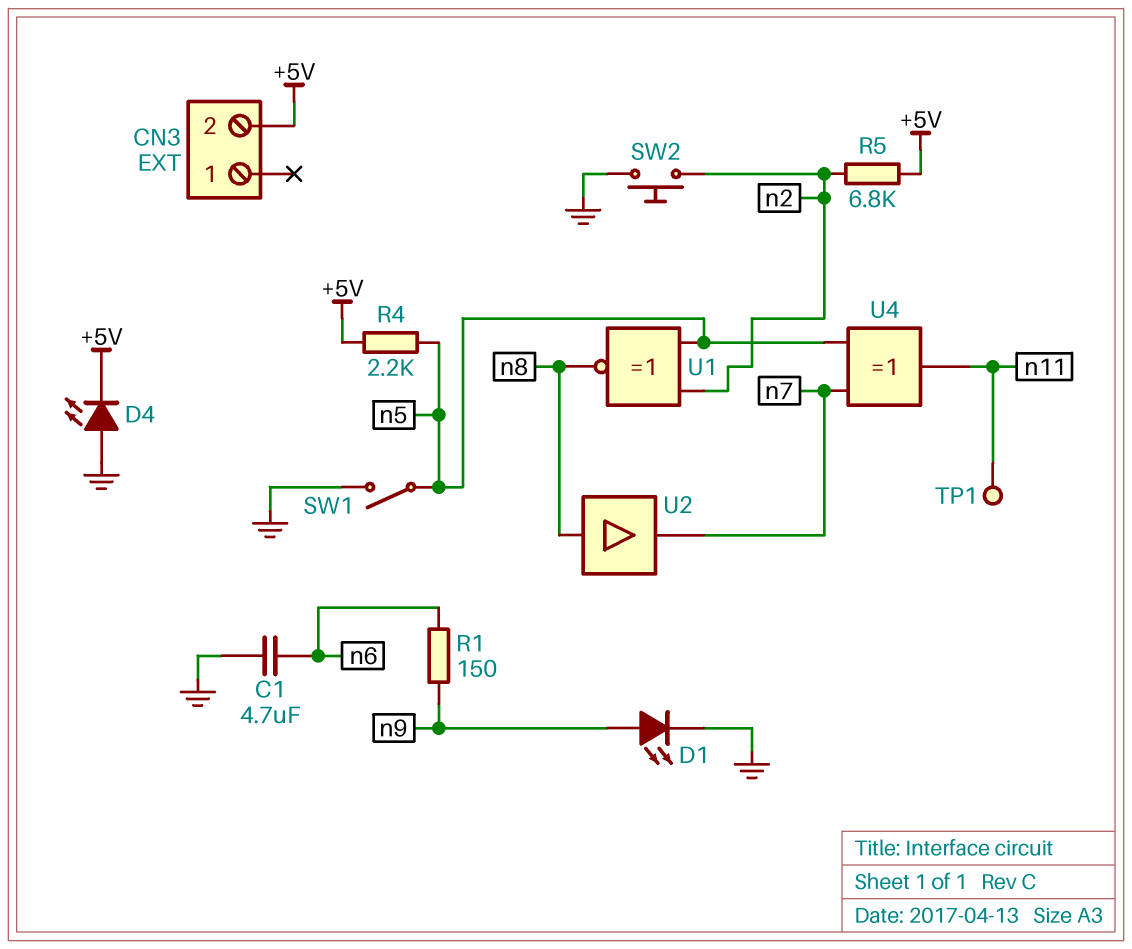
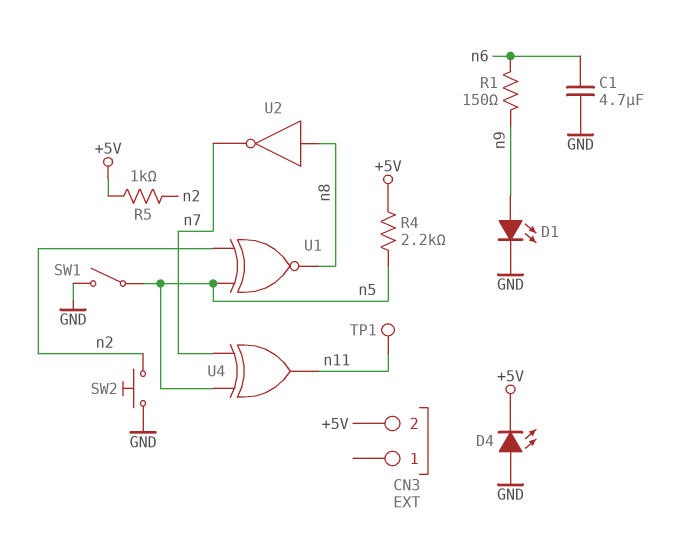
R5: 6.8k (+5V, n2) -> 1k (+5V, n2)
U2: buffer (in n8, out n7) -> NOT (in n8, out n7)

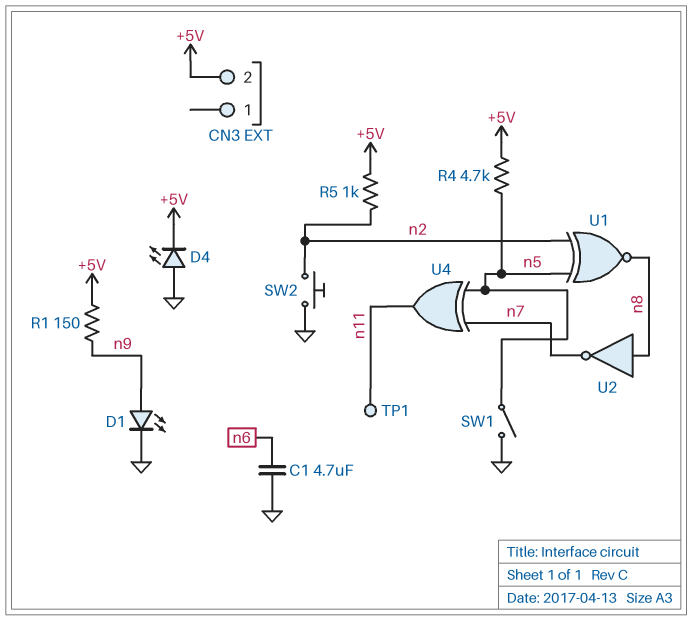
R1: 150 (n6, n9) -> 150 (+5V, n9)
R4: 2.2k (+5V, n5) -> 4.7k (+5V, n5)

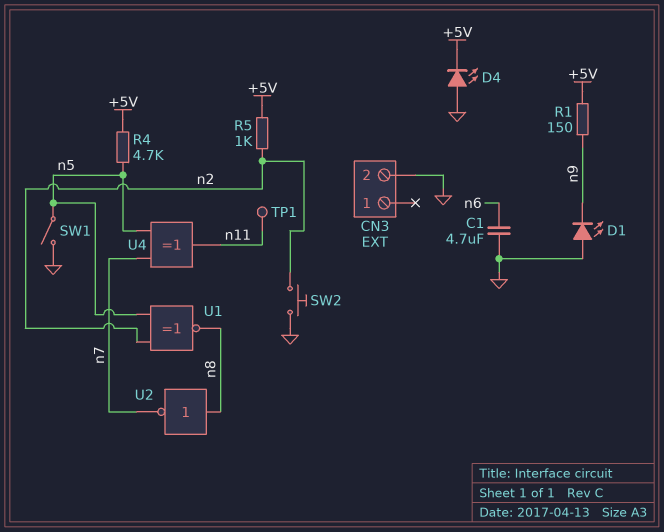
CN3 pin 2: +5V -> GND
D1: LED (A n9, K GND) -> LED (A GND, K n9)

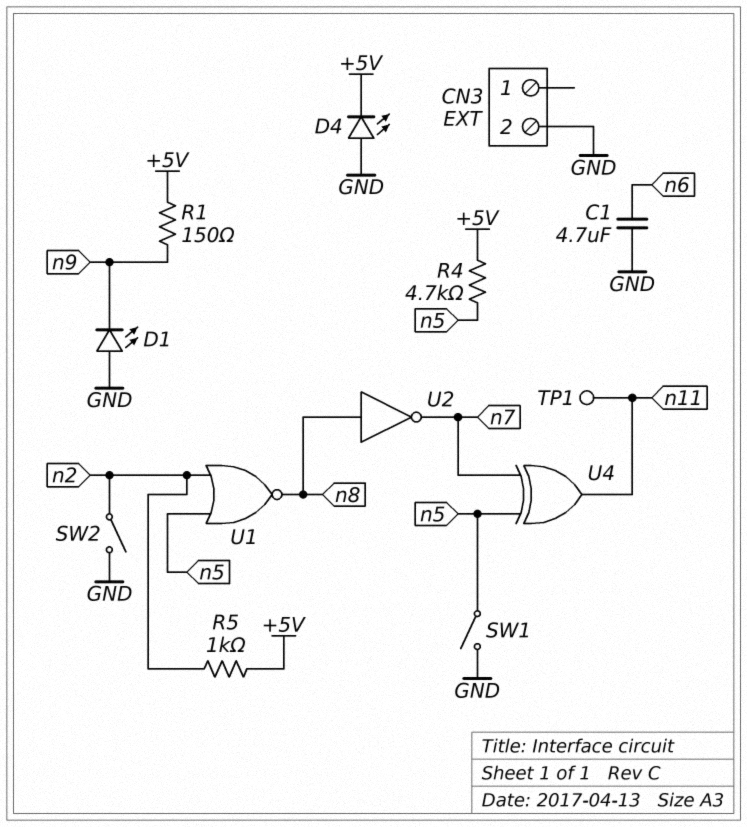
SW2: button (GND, n2) -> switch (GND, n2)
U1: XNOR (in n2, in n5, out n8) -> NOR (in n2, in n5, out n8)

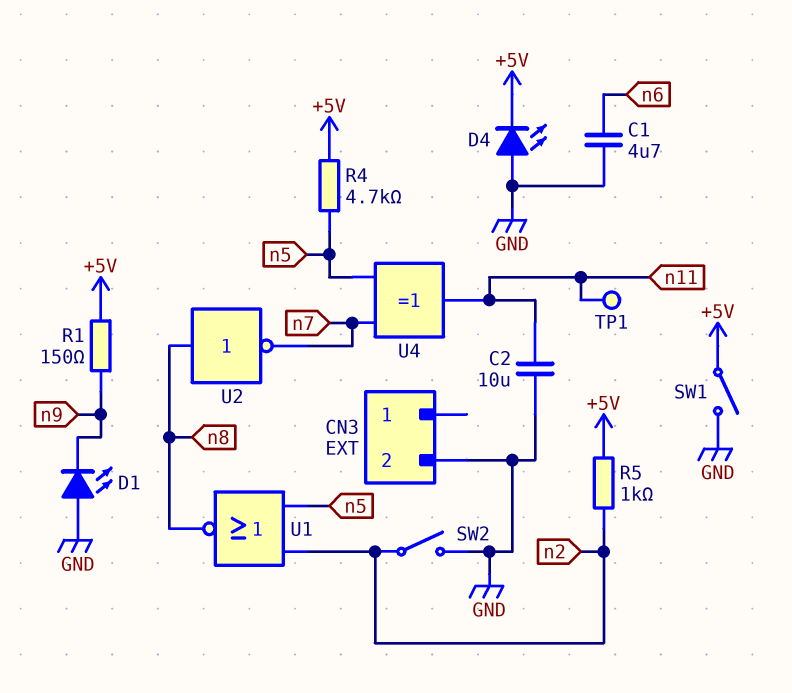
C2: none -> 10uF (GND, n11)
SW1: switch (GND, n5) -> switch (+5V, GND)

